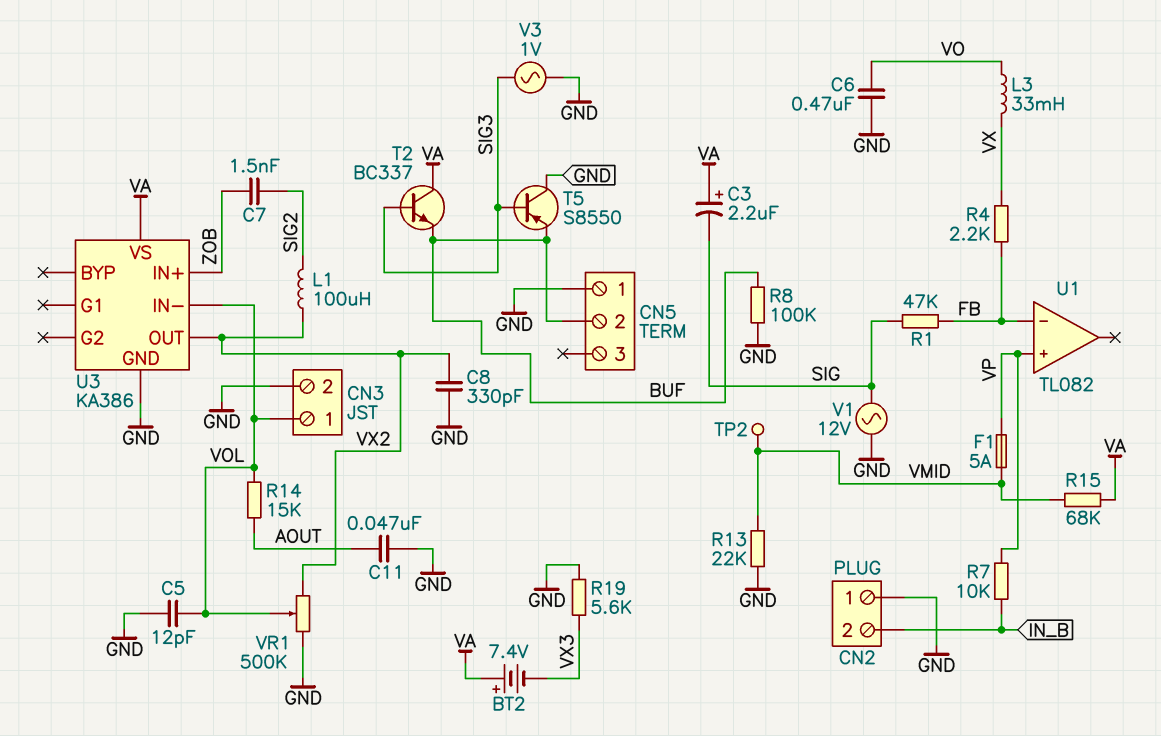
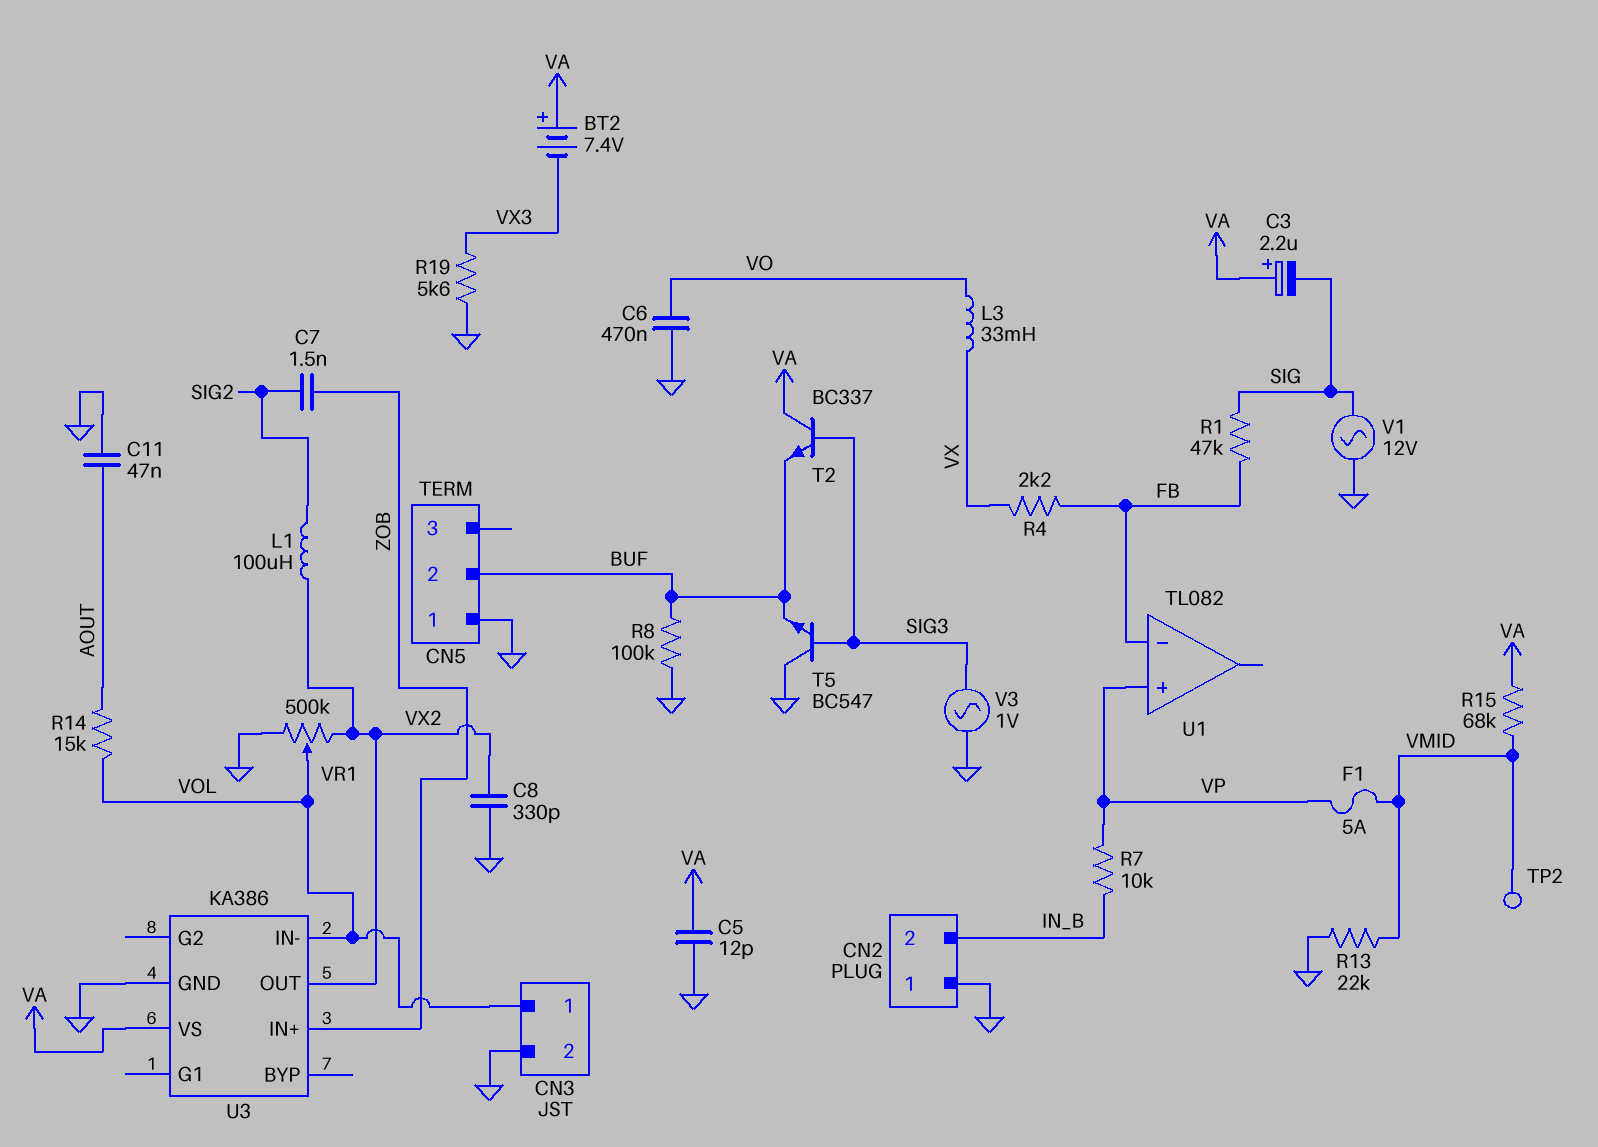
C5: 12pF (GND, VOL) -> 12pF (GND, VA)
T5: PNP S8550 (B SIG3, C GND, E BUF) -> NPN BC547 (B SIG3, C GND, E BUF)

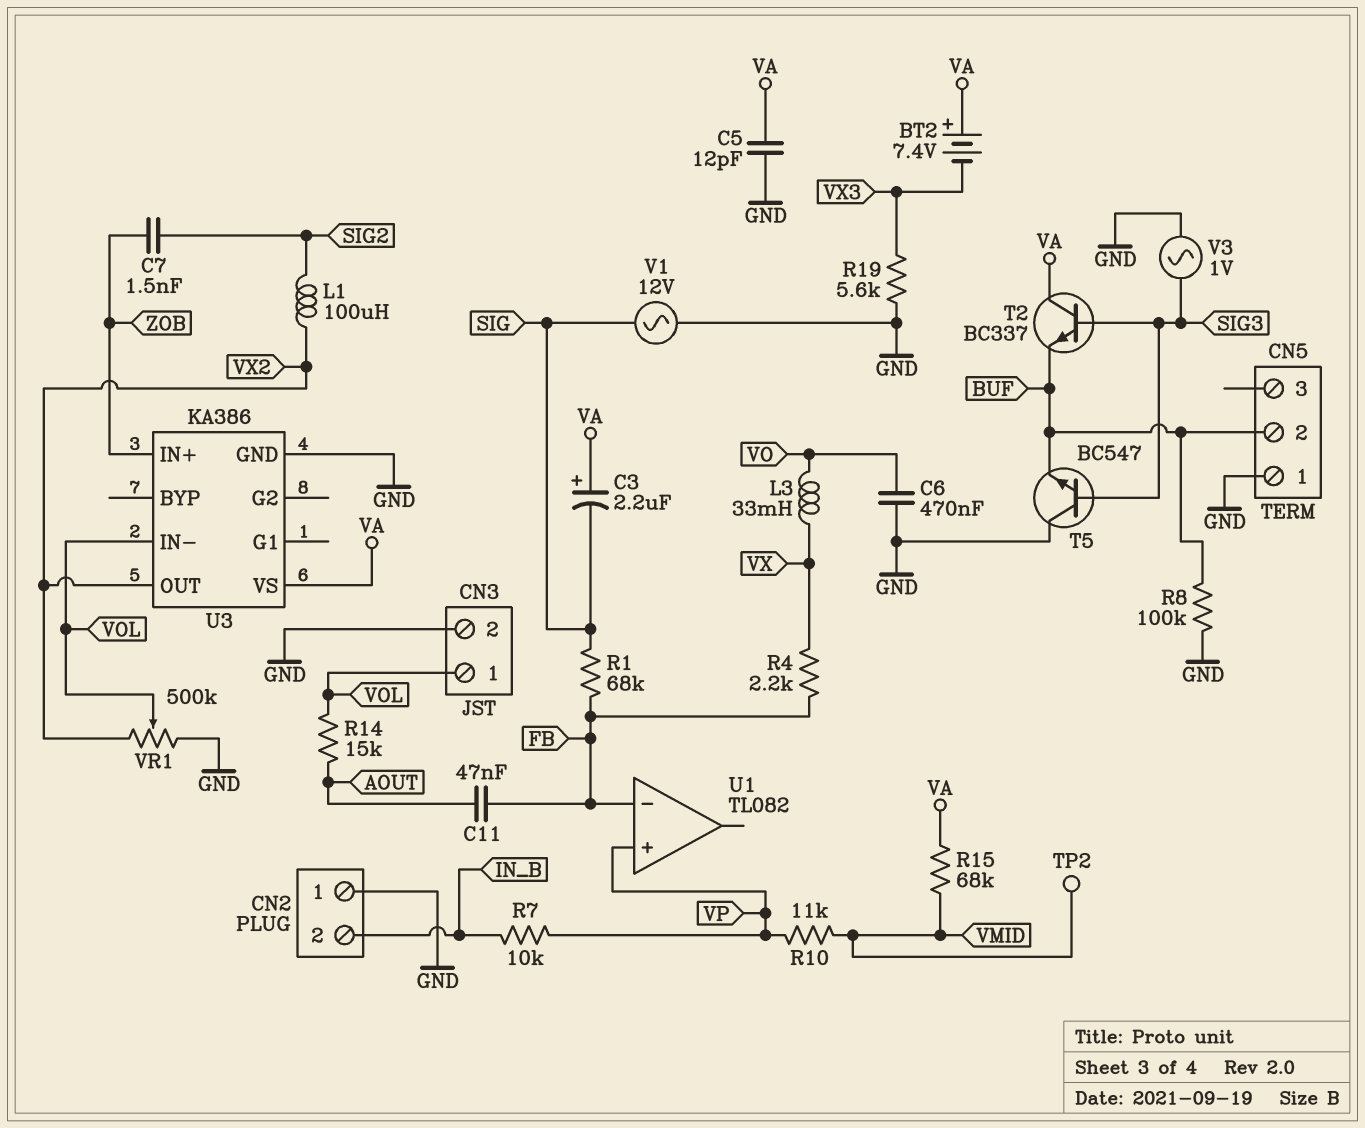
C8: 330pF (GND, VX2) -> none
C11: 47nF (AOUT, GND) -> 47nF (AOUT, FB)
F1: 5A (VMID, VP) -> none
R1: 47k (FB, SIG) -> 68k (FB, SIG)
R10: none -> 11k (VMID, VP)
R13: 22k (GND, VMID) -> none

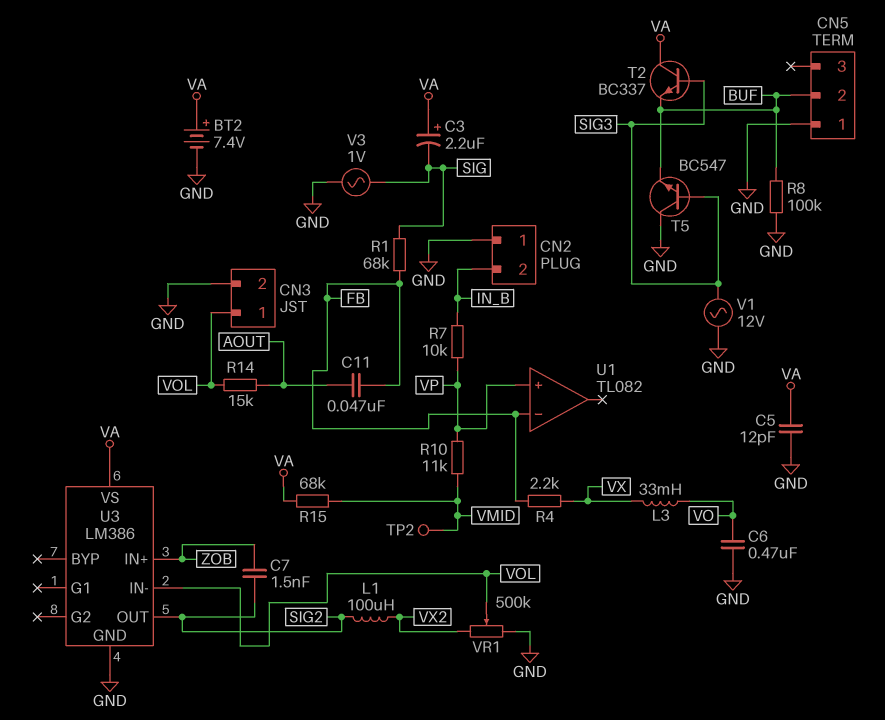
BT2: 7.4V (plus VA, minus VX3) -> 7.4V (plus VA, minus GND)
R19: 5.6k (GND, VX3) -> none
U3: KA386 -> LM386
U3 pin OUT: VX2 -> SIG2
V1: AC 12V (GND, SIG) -> AC 12V (GND, SIG3)
V3: AC 1V (GND, SIG3) -> AC 1V (GND, SIG)

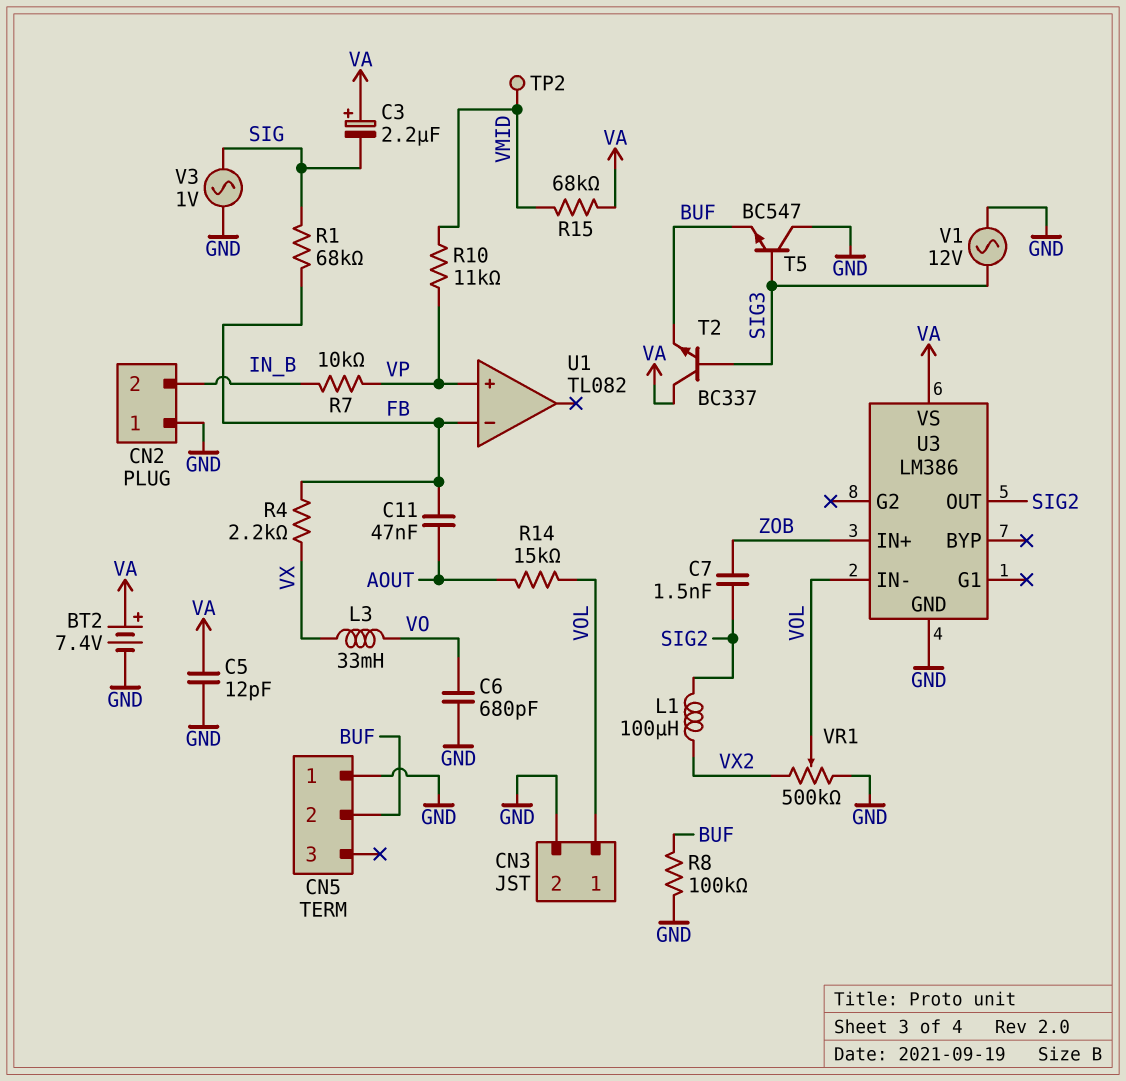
C6: 470nF (GND, VO) -> 680pF (GND, VO)

